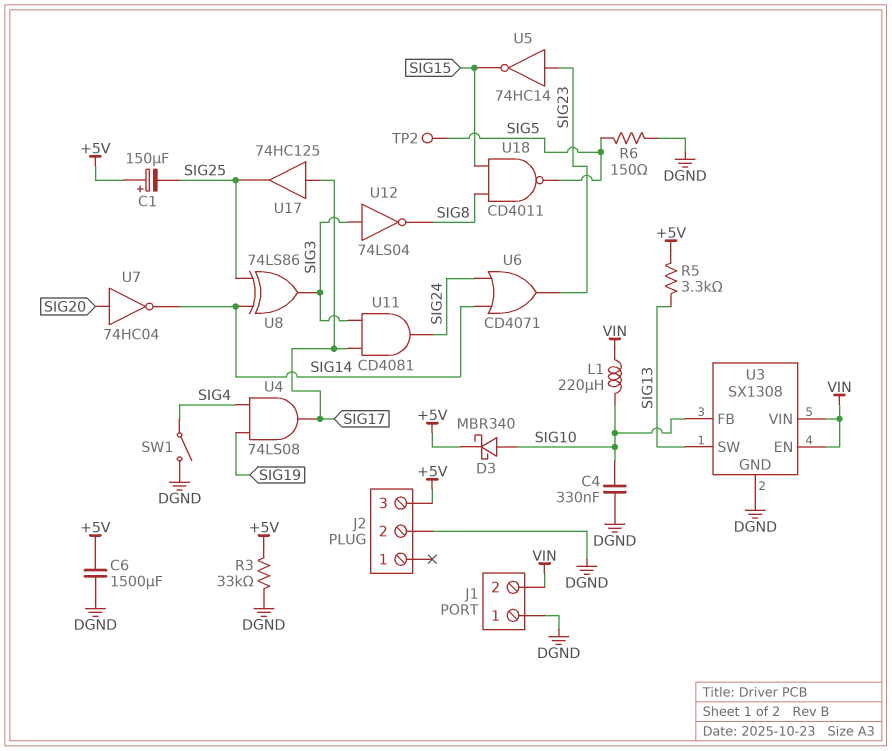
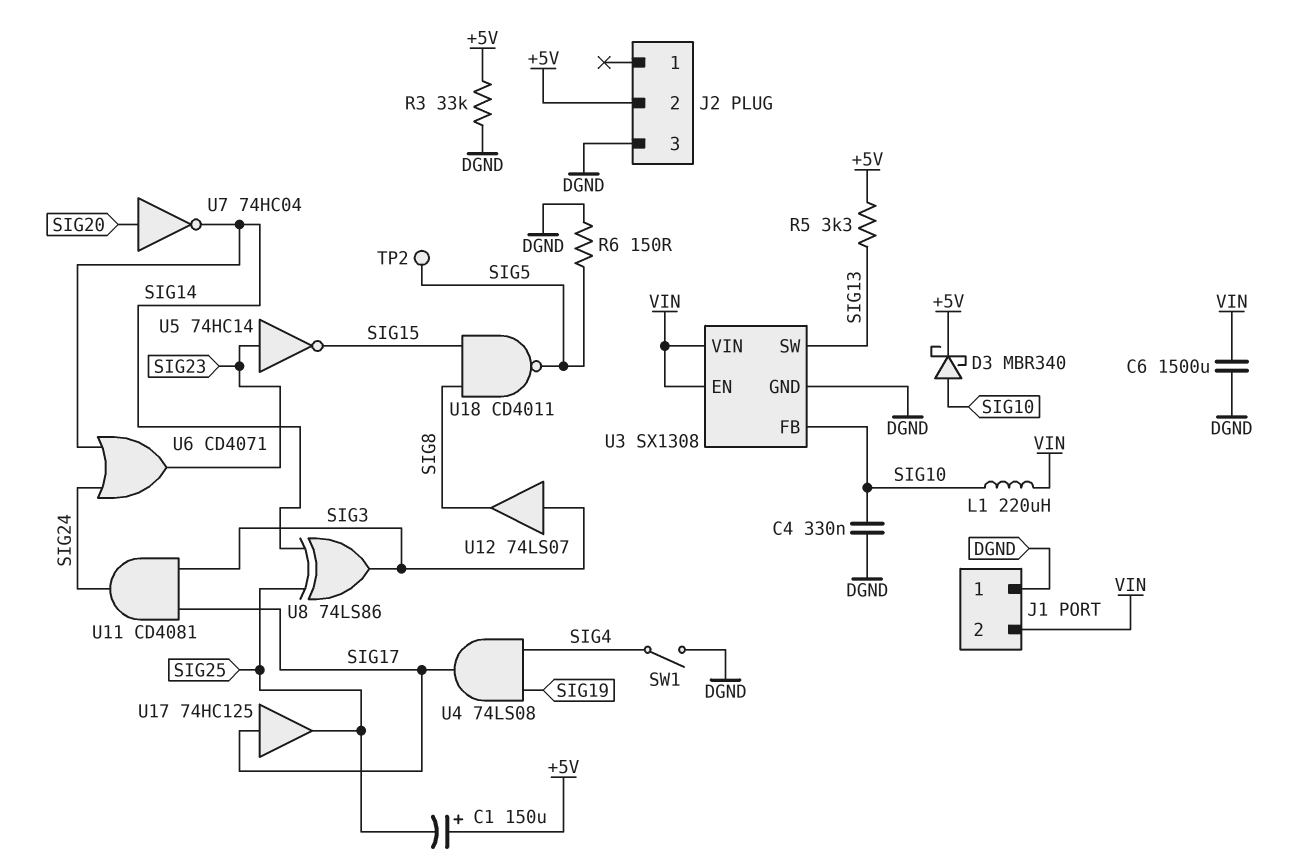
C6: 1500uF (+5V, DGND) -> 1500uF (DGND, VIN)
J2 pin 2: DGND -> +5V
J2 pin 3: +5V -> DGND
U12: NOT 74LS04 (in SIG3, out SIG8) -> buffer 74LS07 (in SIG3, out SIG8)

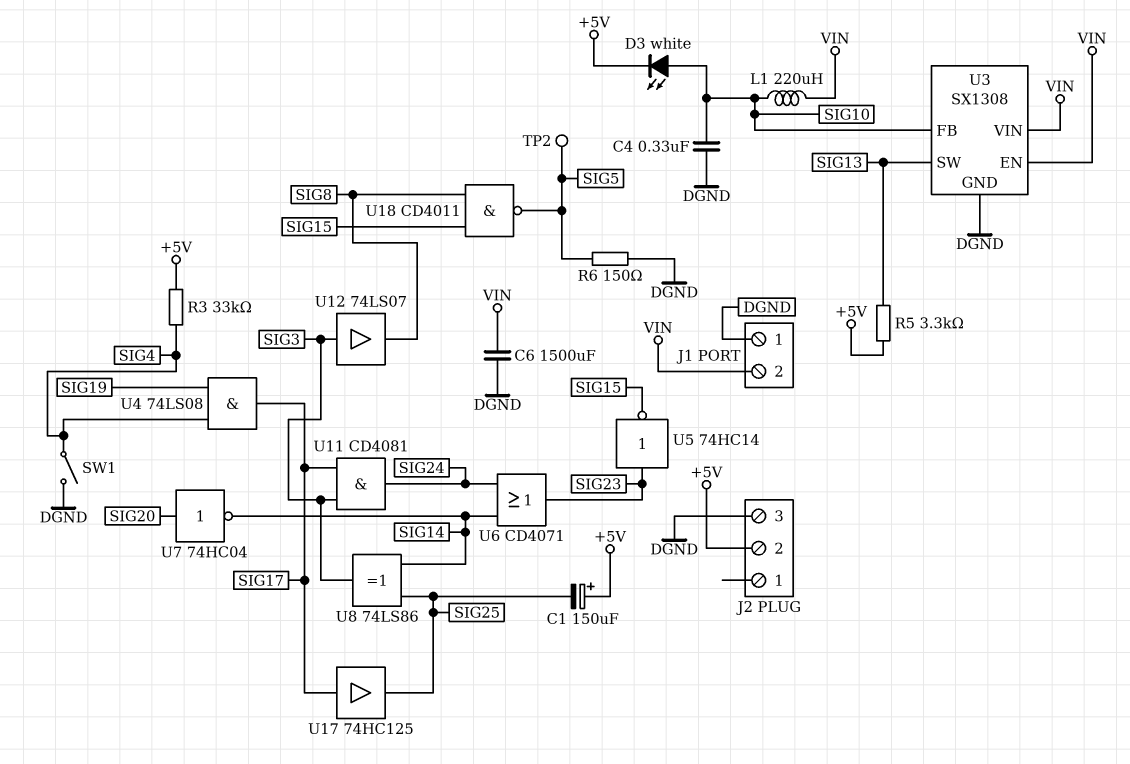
D3: schottky MBR340 (A SIG10, K +5V) -> LED white (A SIG10, K +5V)
R3: 33k (+5V, DGND) -> 33k (+5V, SIG4)

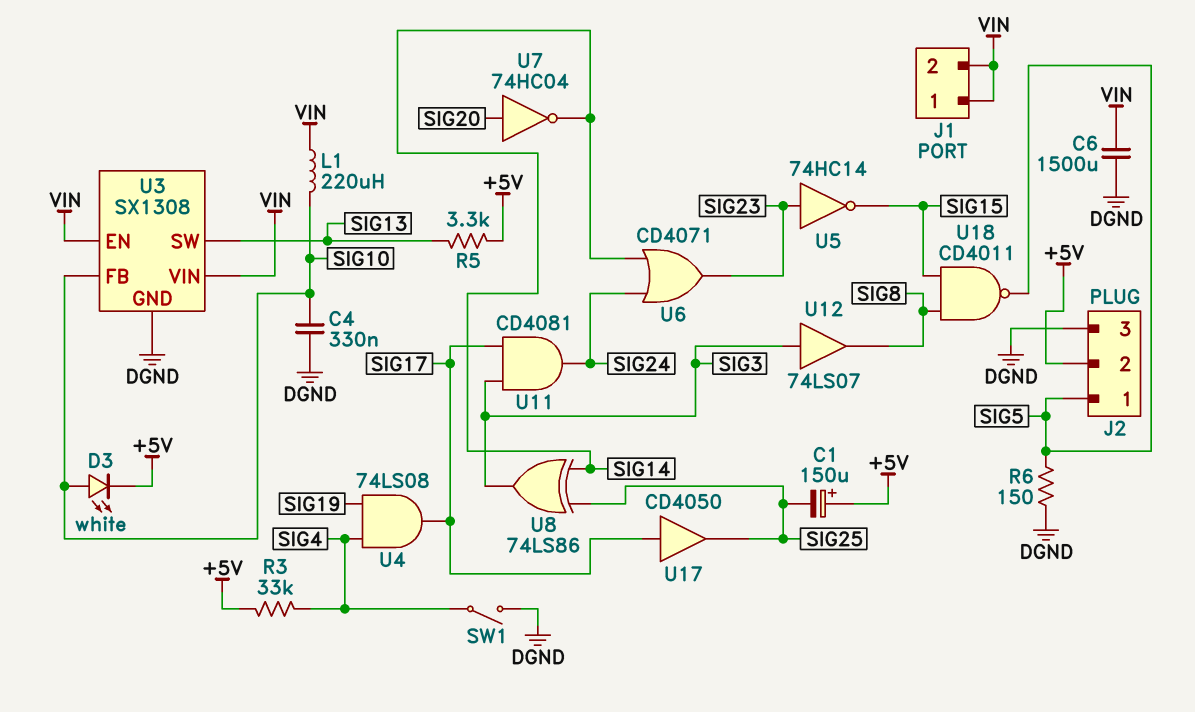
J1 pin 1: DGND -> VIN
J2 pin 1: none -> SIG5
TP2: test point (SIG5) -> none
U17: buffer 74HC125 (in SIG17, out SIG25) -> buffer CD4050 (in SIG17, out SIG25)

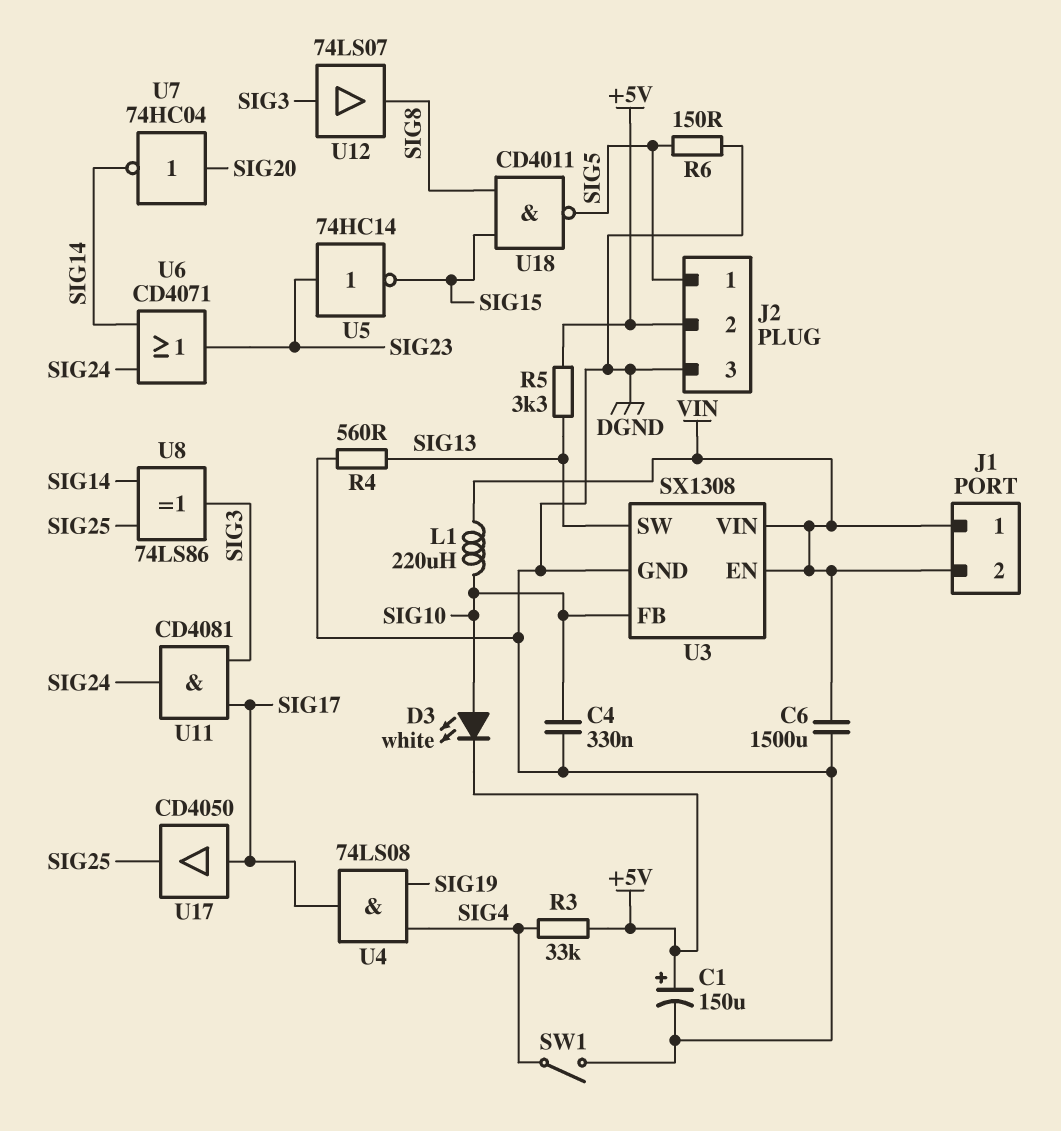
C1: 150uF (plus +5V, minus SIG25) -> 150uF (plus +5V, minus DGND)
R4: none -> 560 (DGND, SIG13)

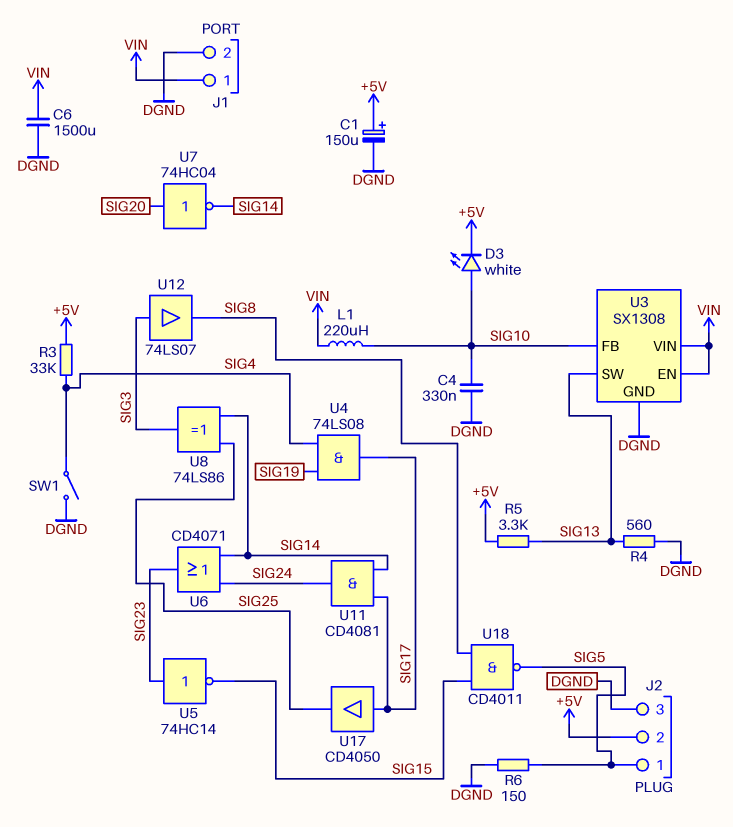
J1 pin 2: VIN -> DGND
U11: AND CD4081 (in SIG3, in SIG17, out SIG24) -> AND CD4081 (in SIG14, in SIG17, out SIG24)

